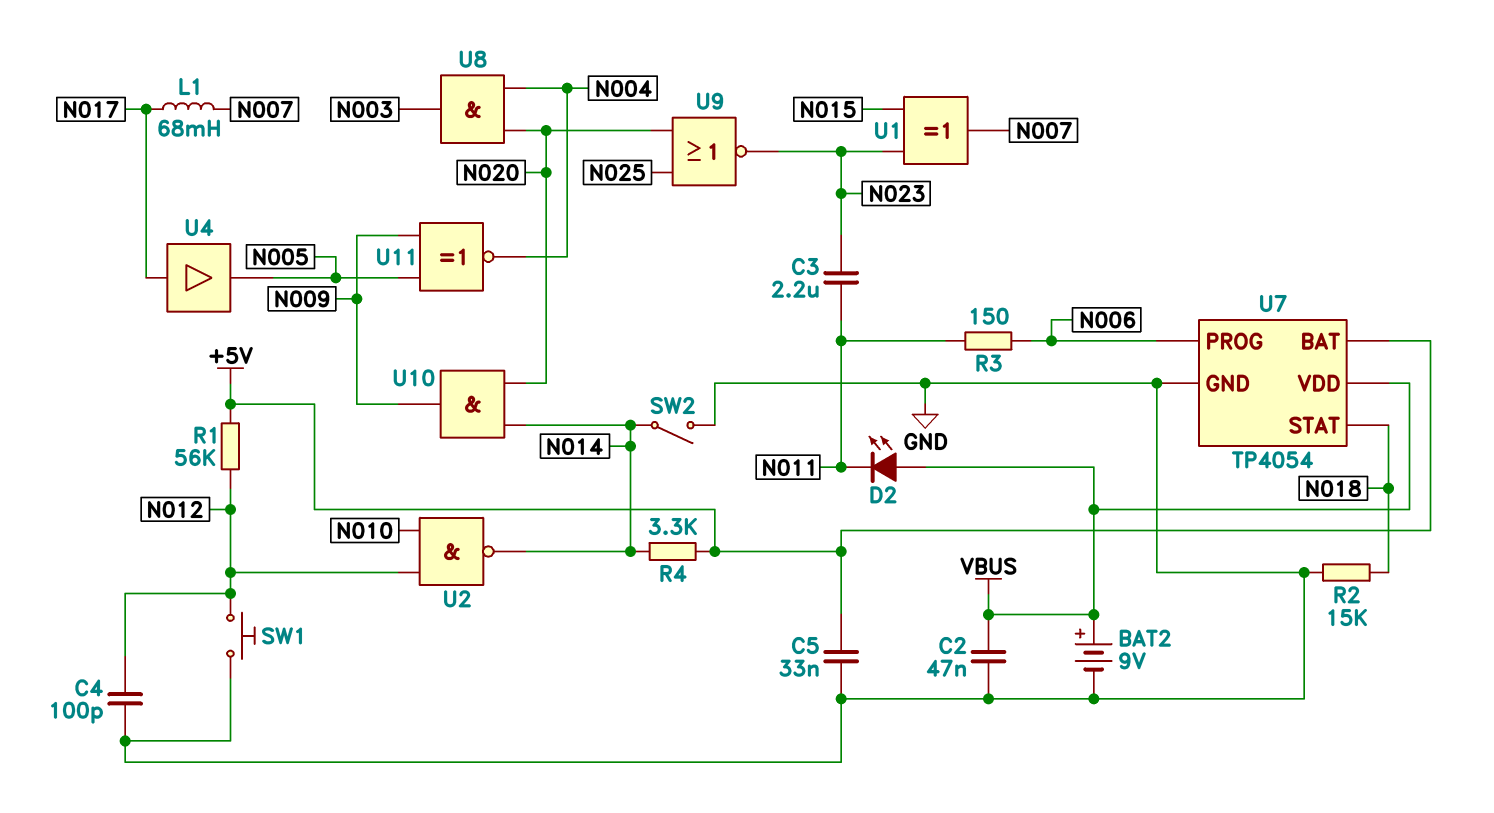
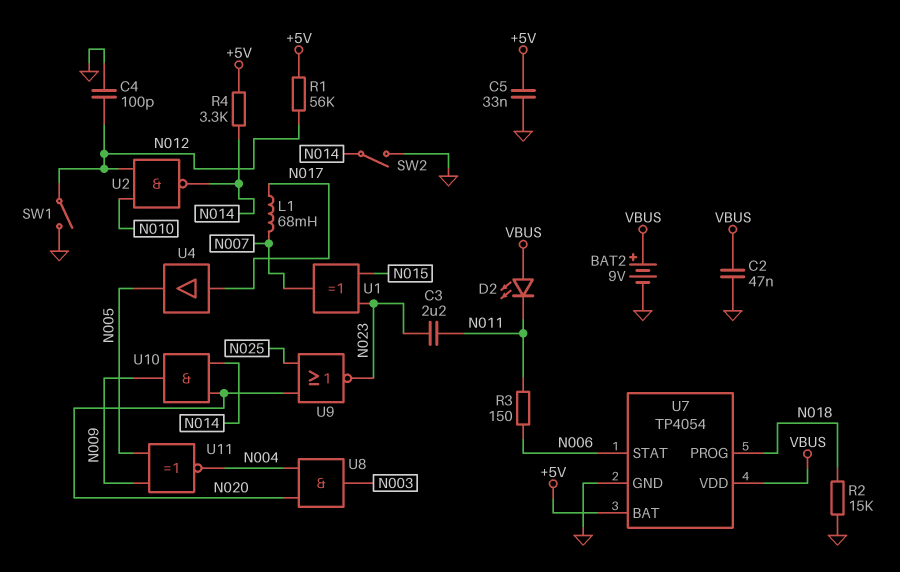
SW1: button (GND, N012) -> switch (GND, N012)
U7 pin PROG: N006 -> N018
U7 pin STAT: N018 -> N006

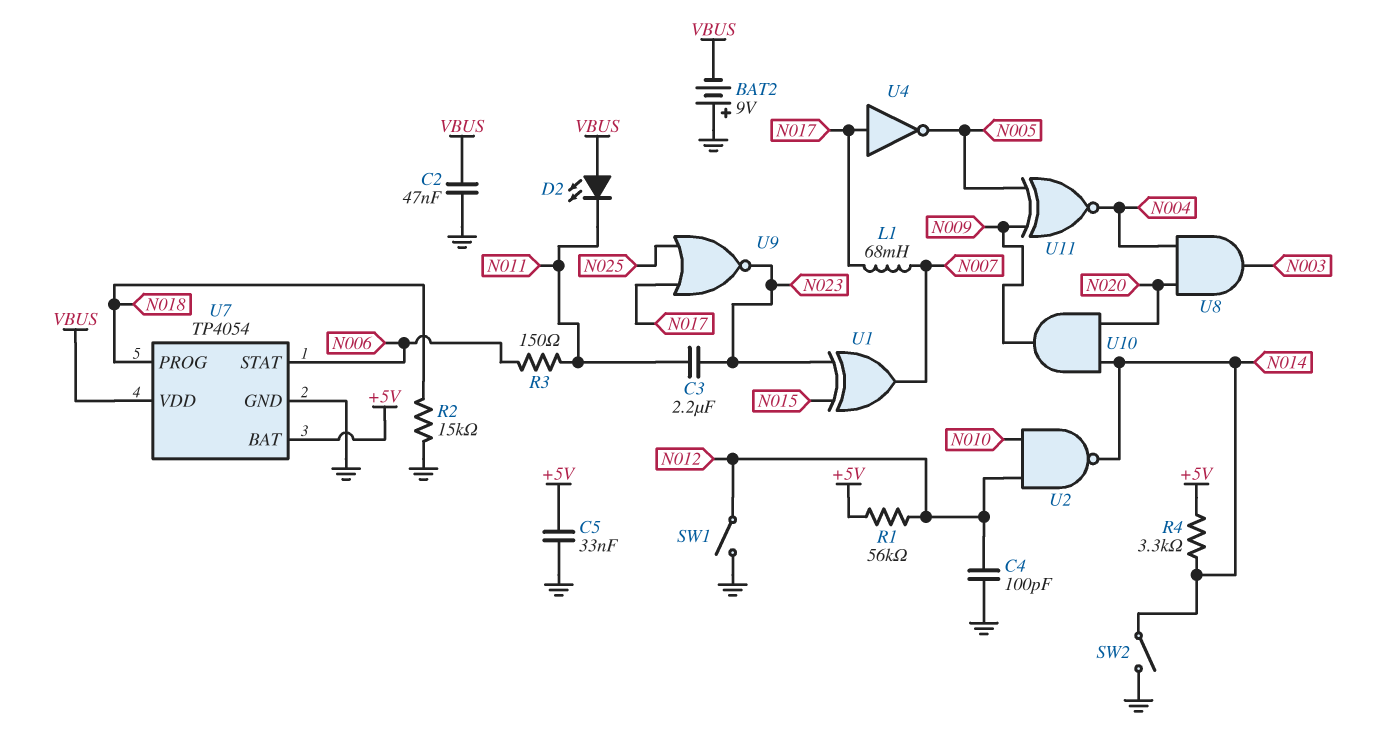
BAT2: 9V (plus VBUS, minus GND) -> 9V (plus GND, minus VBUS)
U4: buffer (in N017, out N005) -> NOT (in N017, out N005)
U9: NOR (in N020, in N025, out N023) -> NOR (in N017, in N025, out N023)

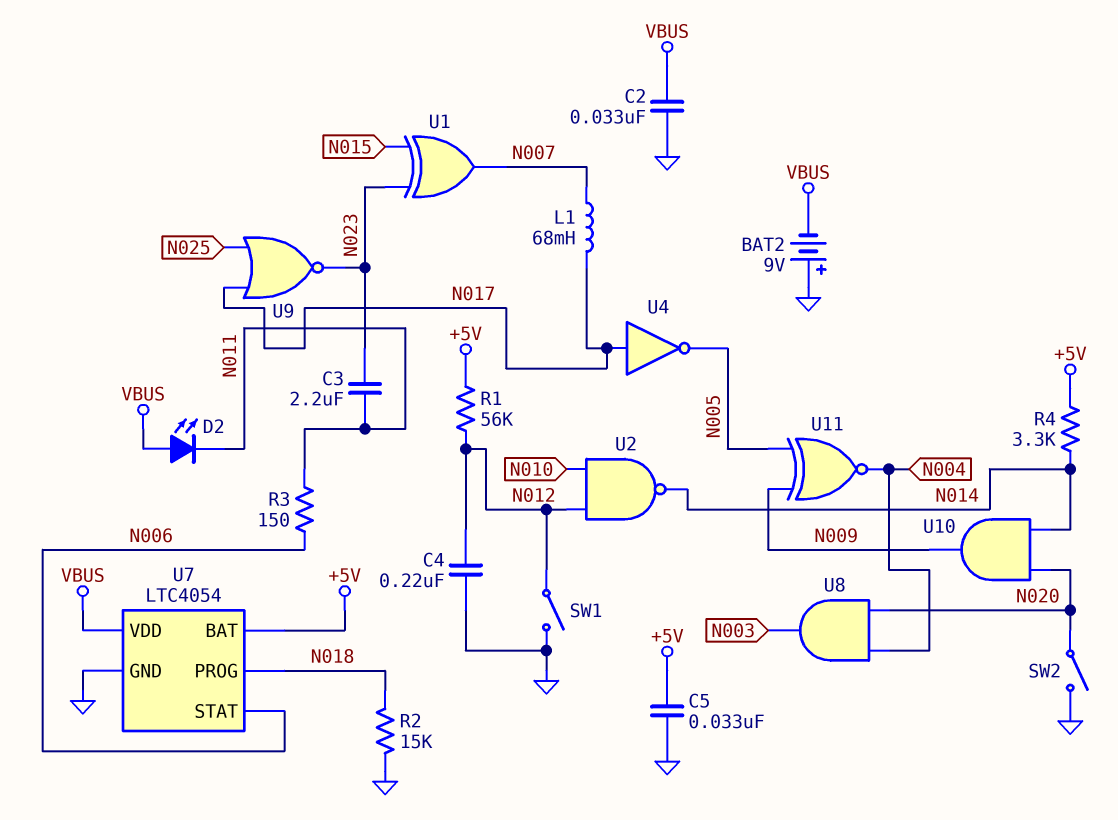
C2: 47nF (GND, VBUS) -> 33nF (GND, VBUS)
C4: 100pF (GND, N012) -> 220nF (GND, N012)
SW2: switch (GND, N014) -> switch (GND, N020)
U7: TP4054 -> LTC4054

